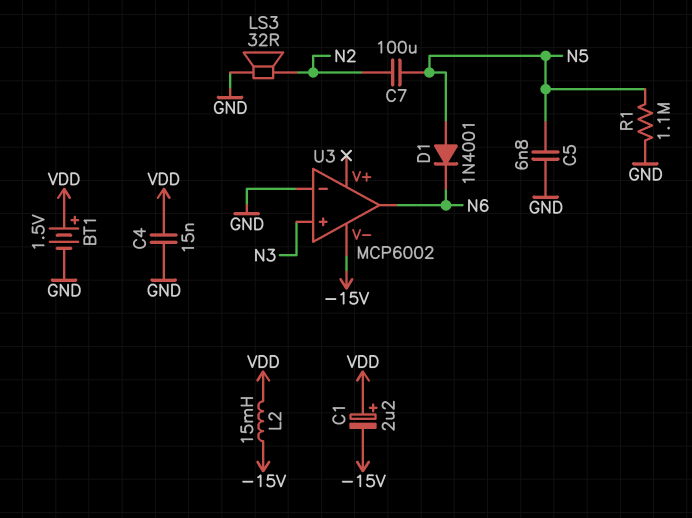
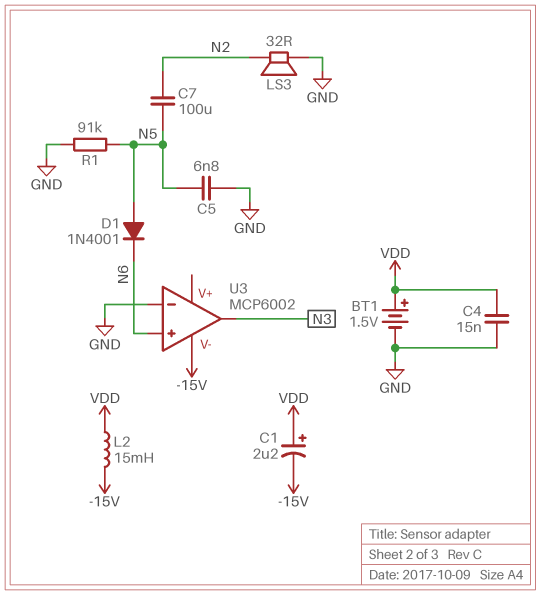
R1: 1.1M (GND, N5) -> 91k (GND, N5)
U3 pin in+: N3 -> N6
U3 pin out: N6 -> N3

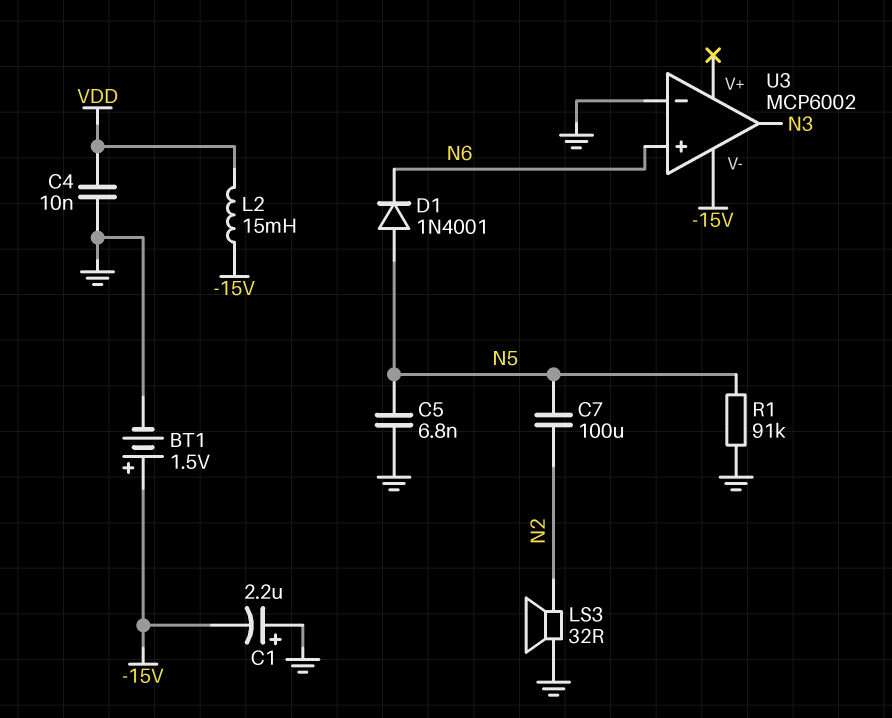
BT1: 1.5V (plus VDD, minus GND) -> 1.5V (plus -15V, minus GND)
C1: 2.2uF (plus VDD, minus -15V) -> 2.2uF (plus GND, minus -15V)
C4: 15nF (GND, VDD) -> 10nF (GND, VDD)

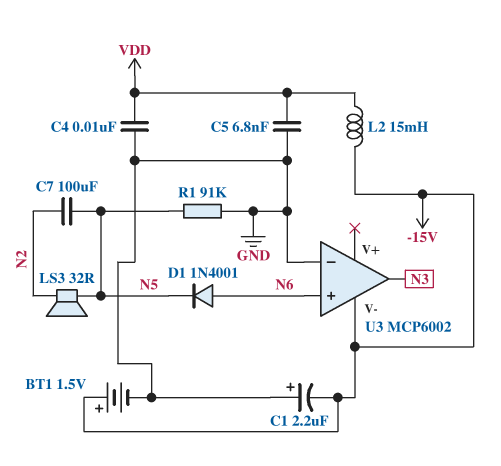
C5: 6.8nF (GND, N5) -> 6.8nF (GND, VDD)
D1: diode 1N4001 (A N5, K N6) -> diode 1N4001 (A N6, K N5)
LS3: speaker 32R (GND, N2) -> speaker 32R (N2, N5)

